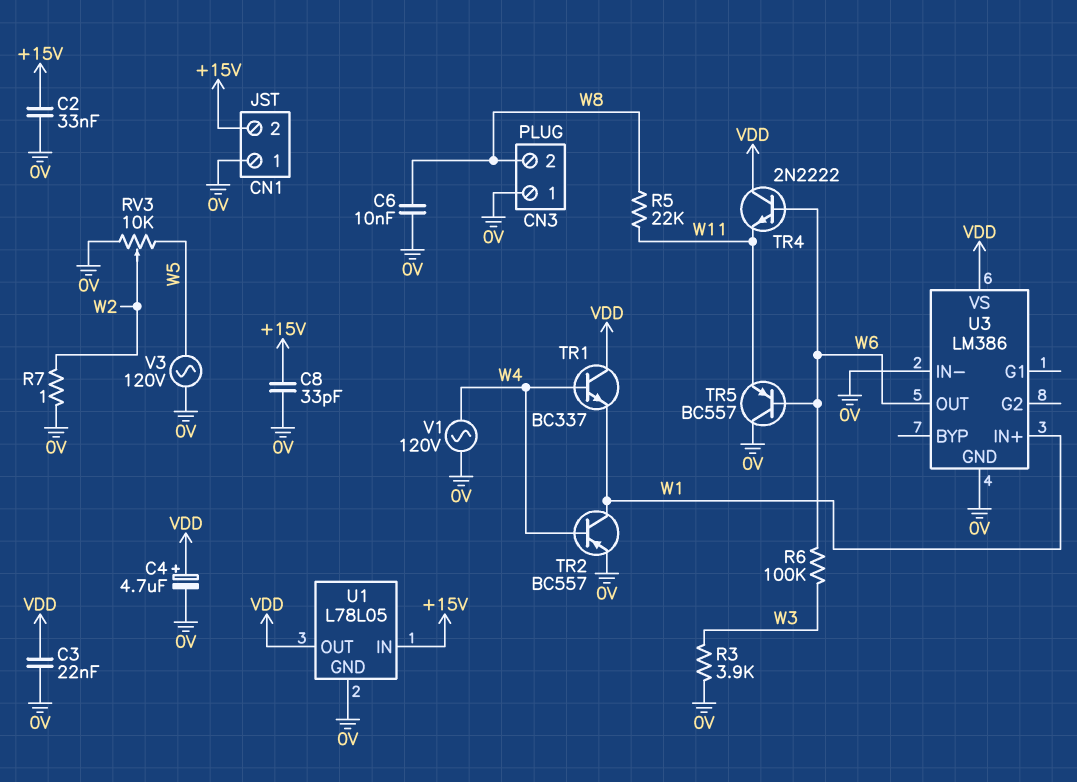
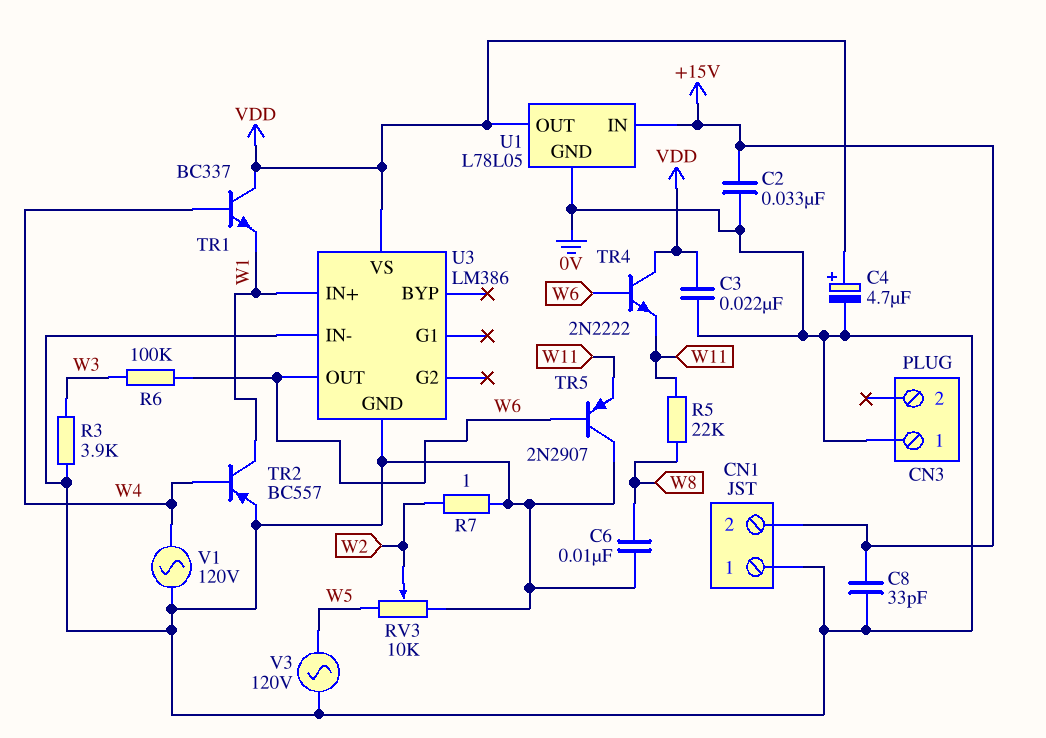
CN3 pin 2: W8 -> none
TR5: PNP BC557 (B W6, C 0V, E W11) -> PNP 2N2907 (B W6, C 0V, E W11)

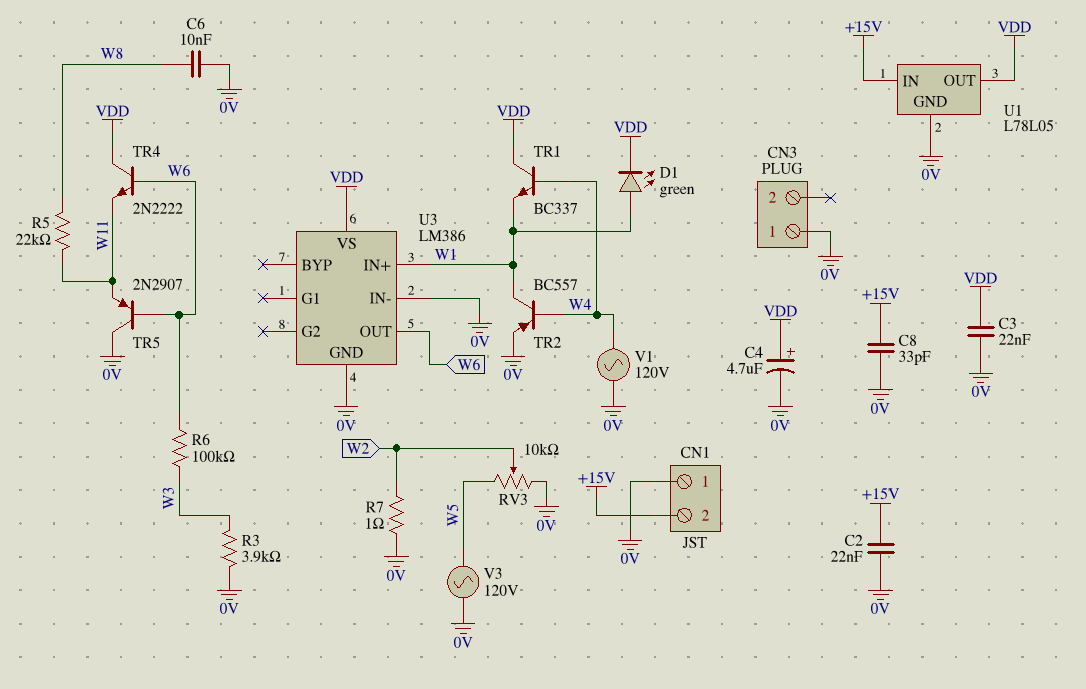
C2: 33nF (+15V, 0V) -> 22nF (+15V, 0V)
D1: none -> LED green (A W1, K VDD)

